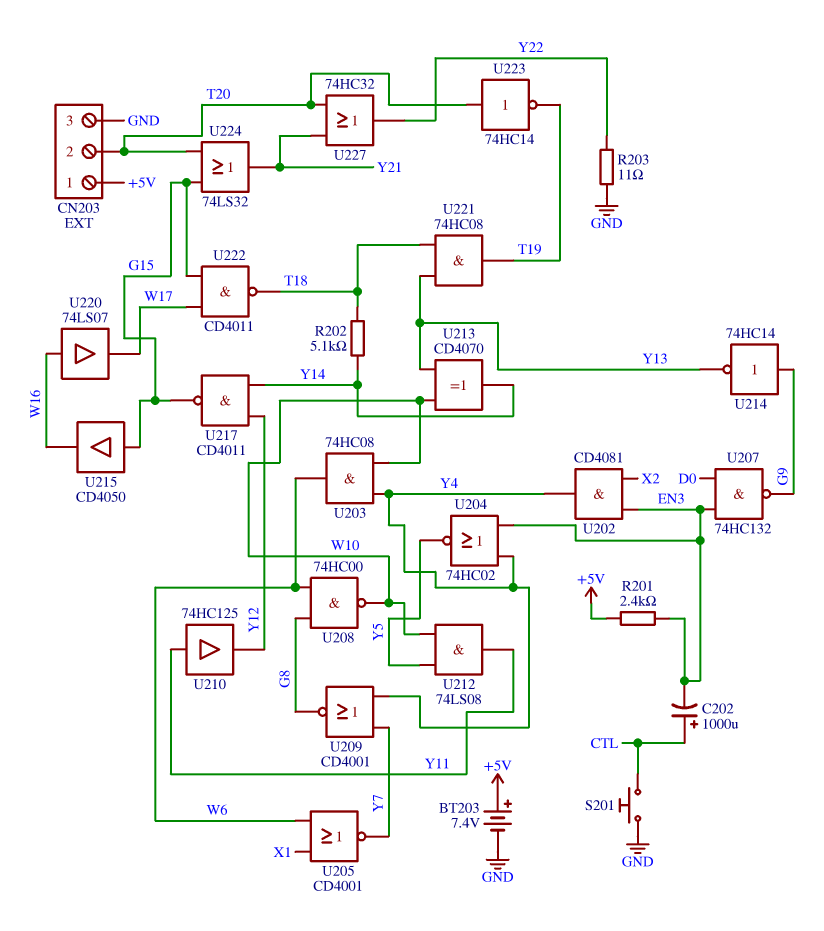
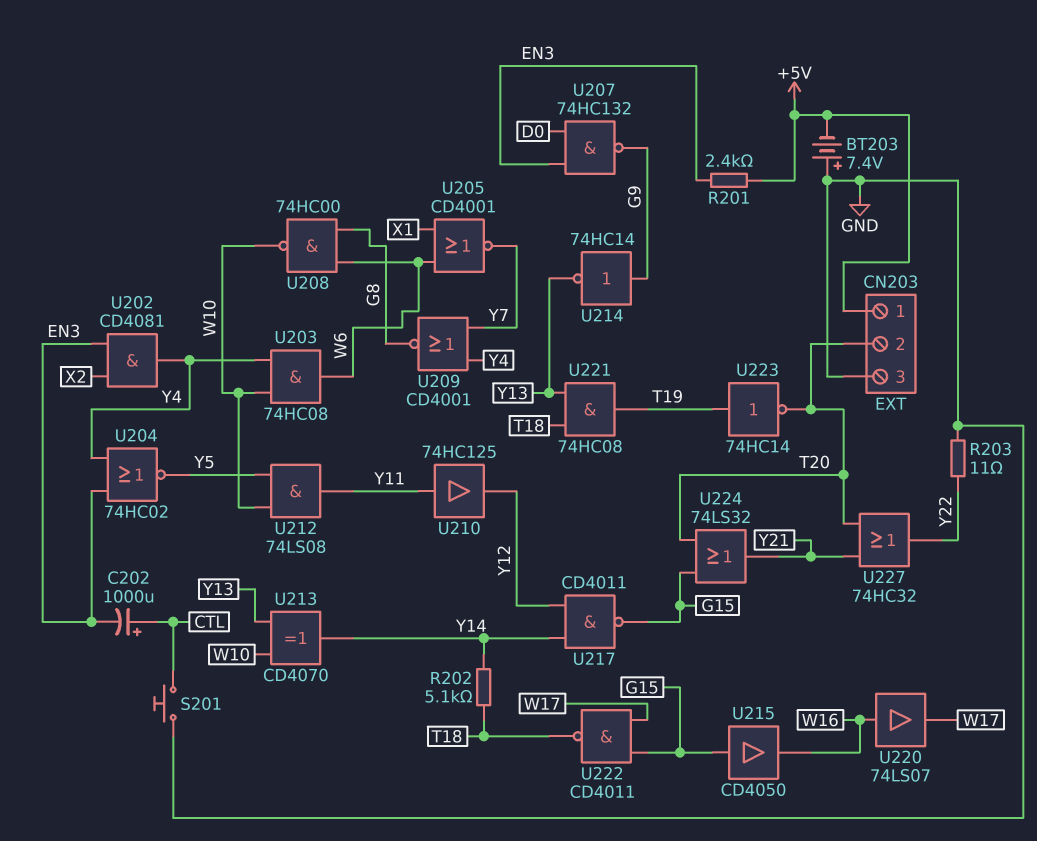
BT203: 7.4V (plus +5V, minus GND) -> 7.4V (plus GND, minus +5V)
U223: NOT 74HC14 (in T20, out T19) -> NOT 74HC14 (in T19, out T20)

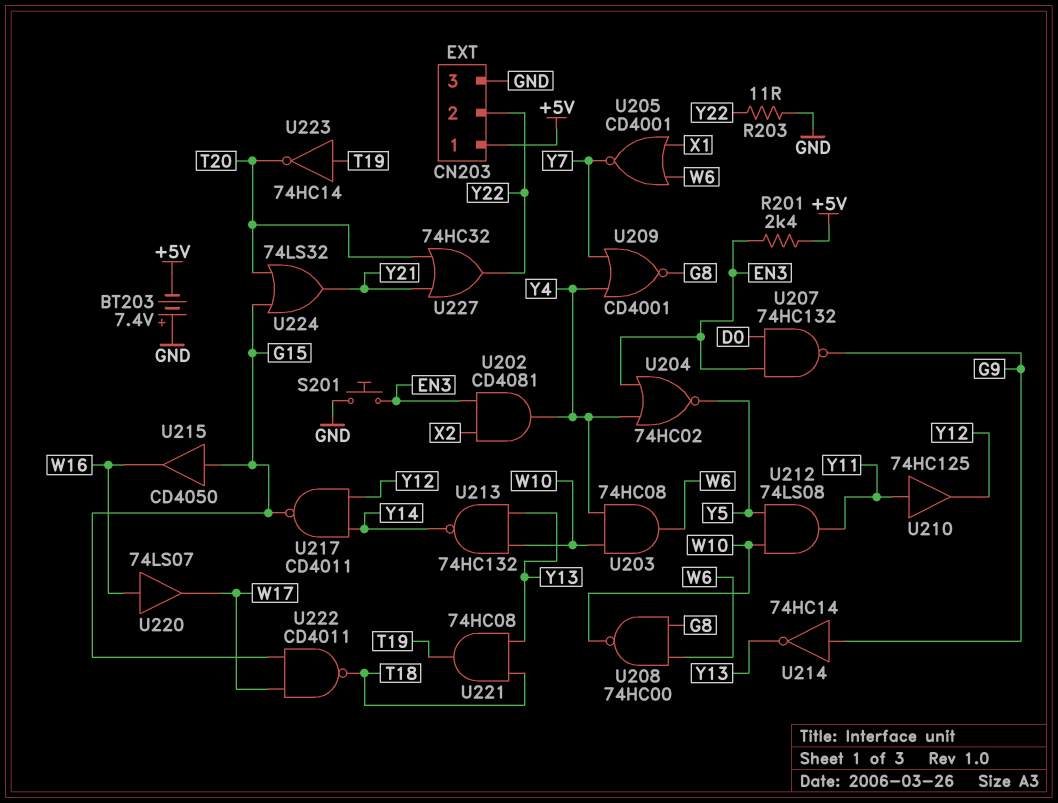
C202: 1000uF (plus CTL, minus EN3) -> none
CN203 pin 2: T20 -> Y22
R202: 5.1k (T18, Y14) -> none
S201: button (CTL, GND) -> button (EN3, GND)
U213: XOR CD4070 (in W10, in Y13, out Y14) -> NAND 74HC132 (in W10, in Y13, out Y14)

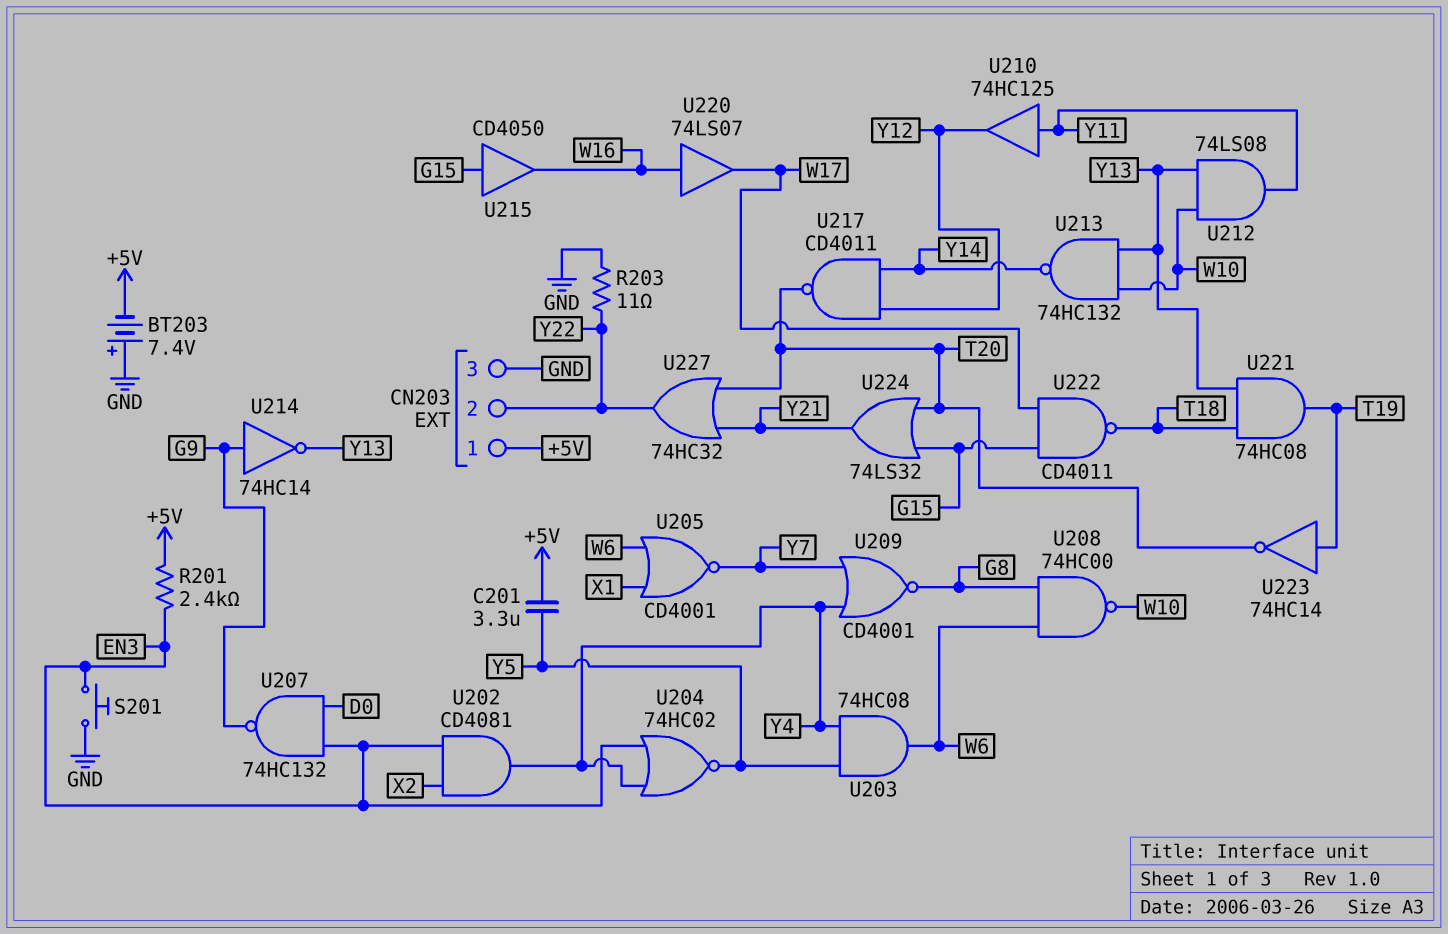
C201: none -> 3.3uF (+5V, Y5)
U203: AND 74HC08 (in W10, in Y4, out W6) -> AND 74HC08 (in Y4, in Y5, out W6)
U212: AND 74LS08 (in W10, in Y5, out Y11) -> AND 74LS08 (in W10, in Y13, out Y11)
U217: NAND CD4011 (in Y12, in Y14, out G15) -> NAND CD4011 (in Y12, in Y14, out T20)

